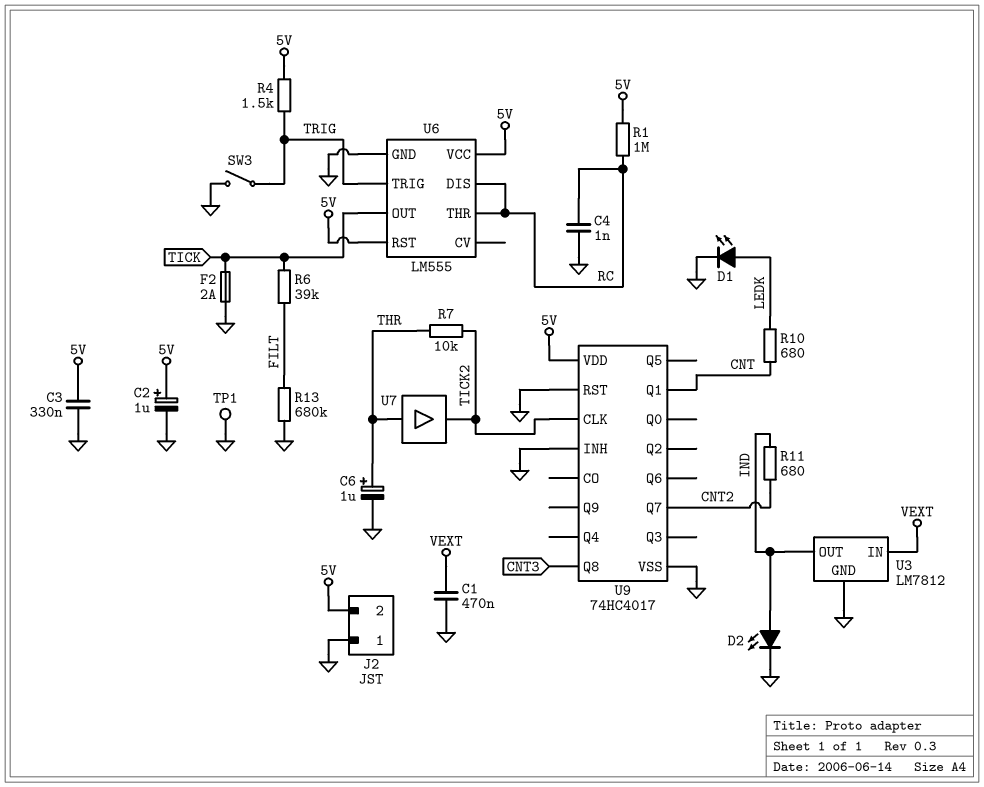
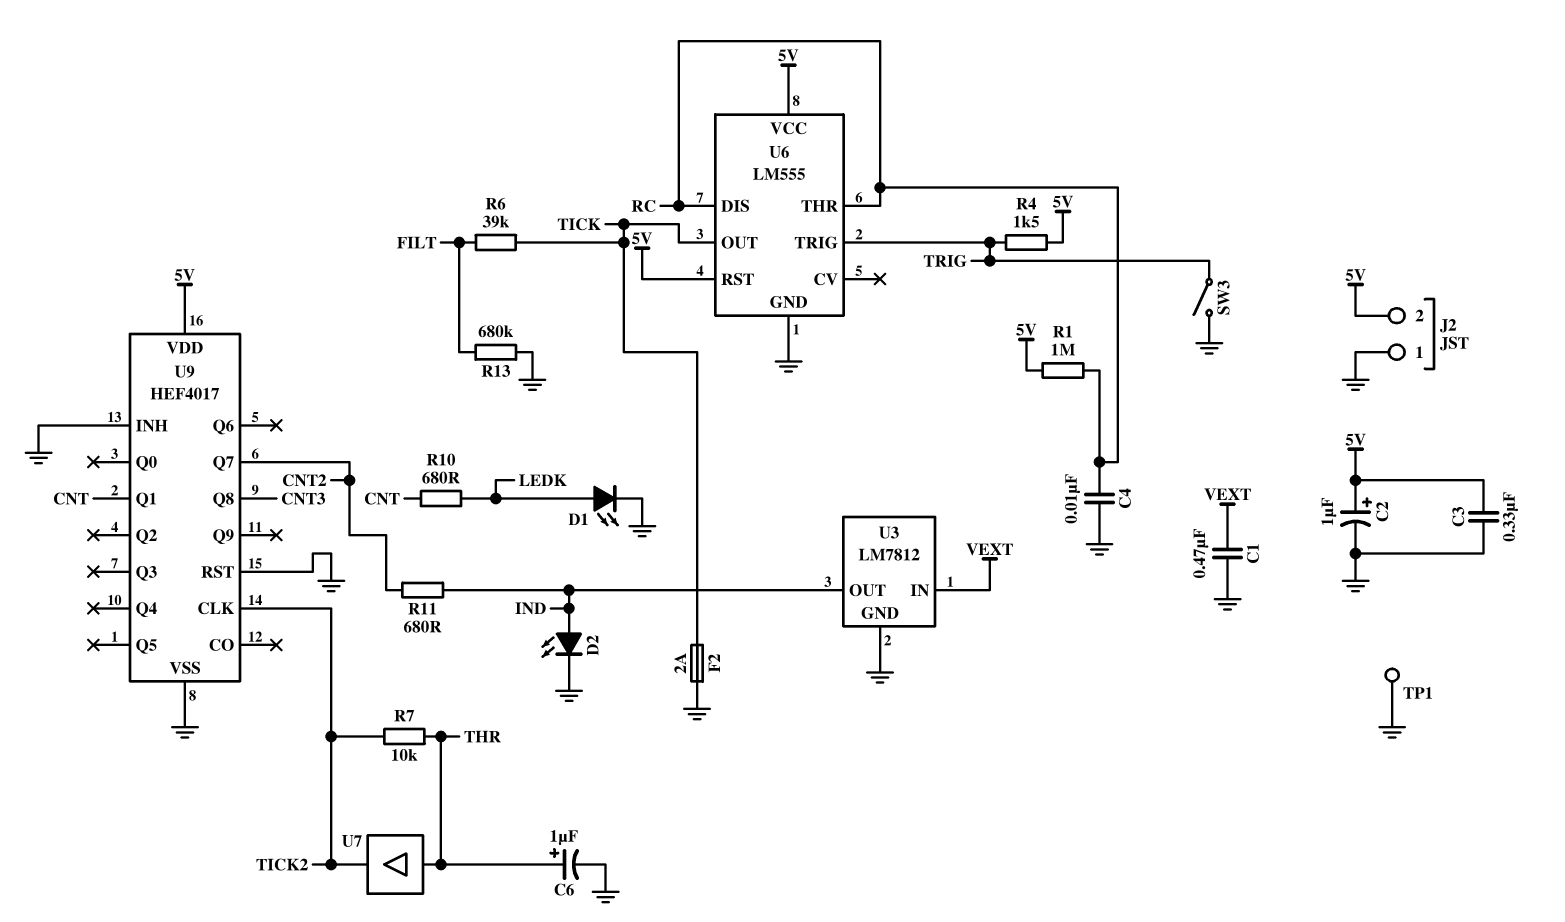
C4: 1nF (GND, RC) -> 10nF (GND, RC)
U9: 74HC4017 -> HEF4017

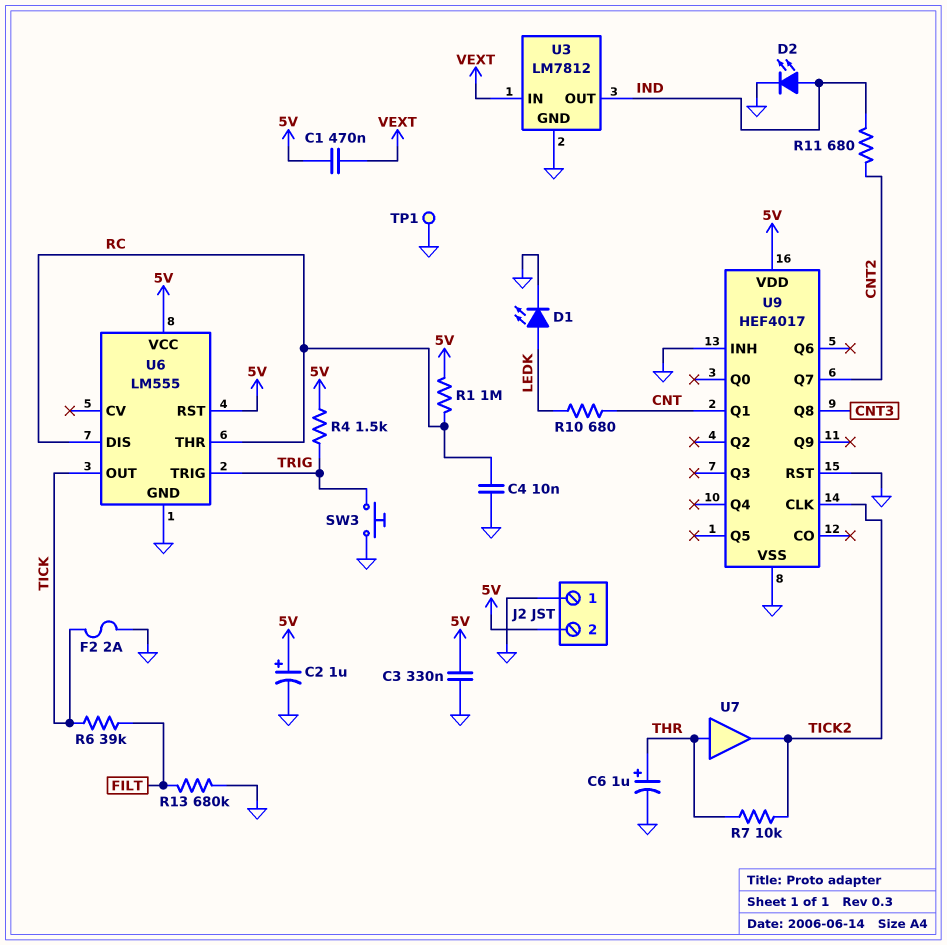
C1: 470nF (GND, VEXT) -> 470nF (5V, VEXT)
SW3: switch (GND, TRIG) -> button (GND, TRIG)

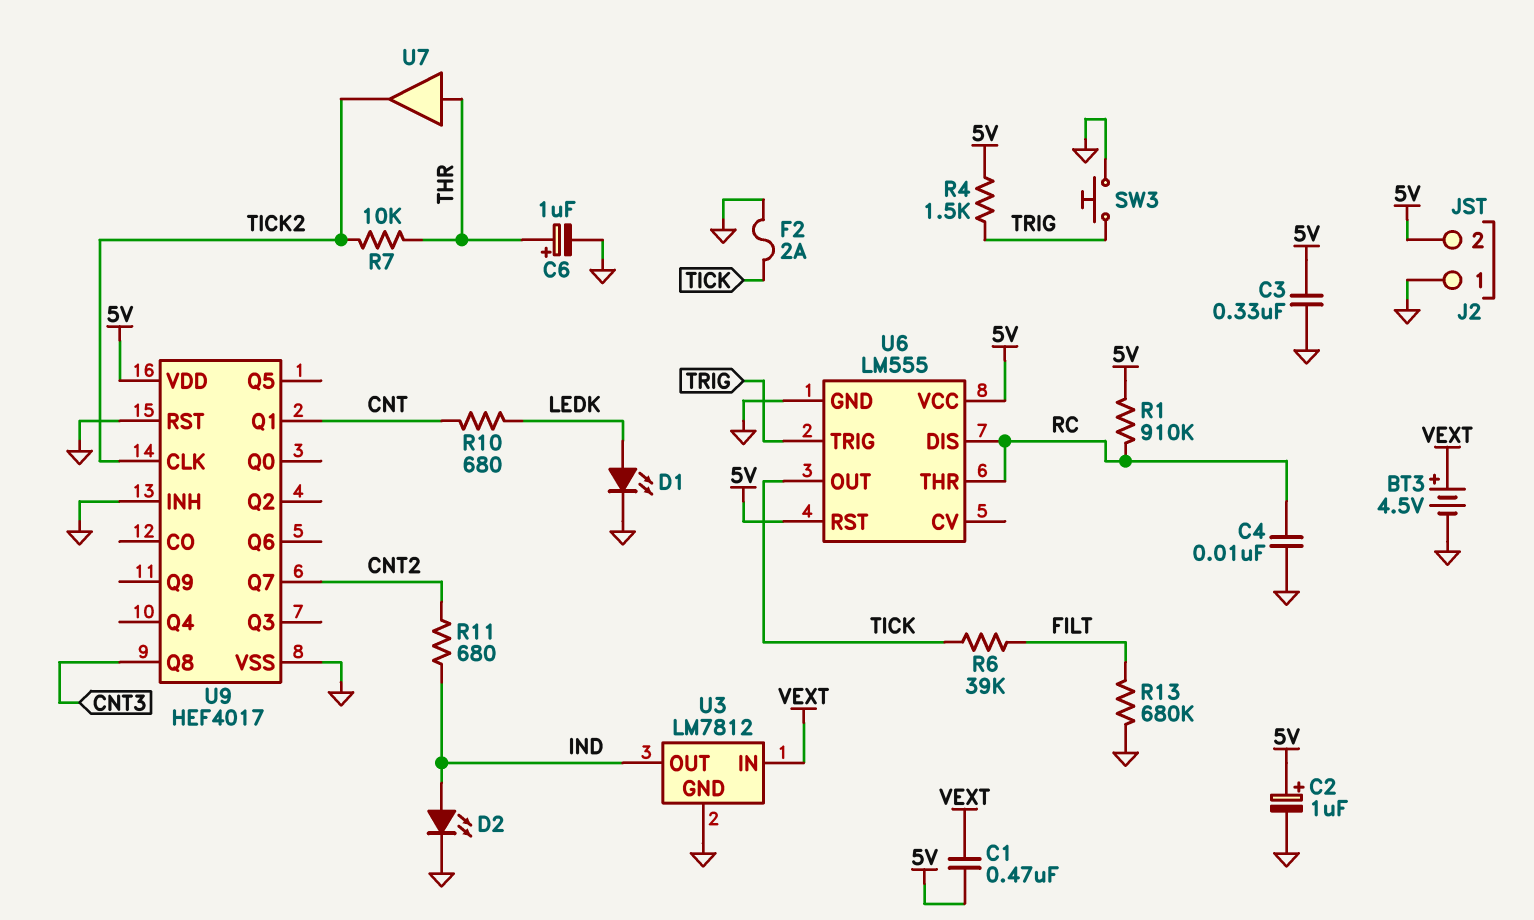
BT3: none -> 4.5V (plus VEXT, minus GND)
R1: 1M (5V, RC) -> 910k (5V, RC)
TP1: test point (GND) -> none

